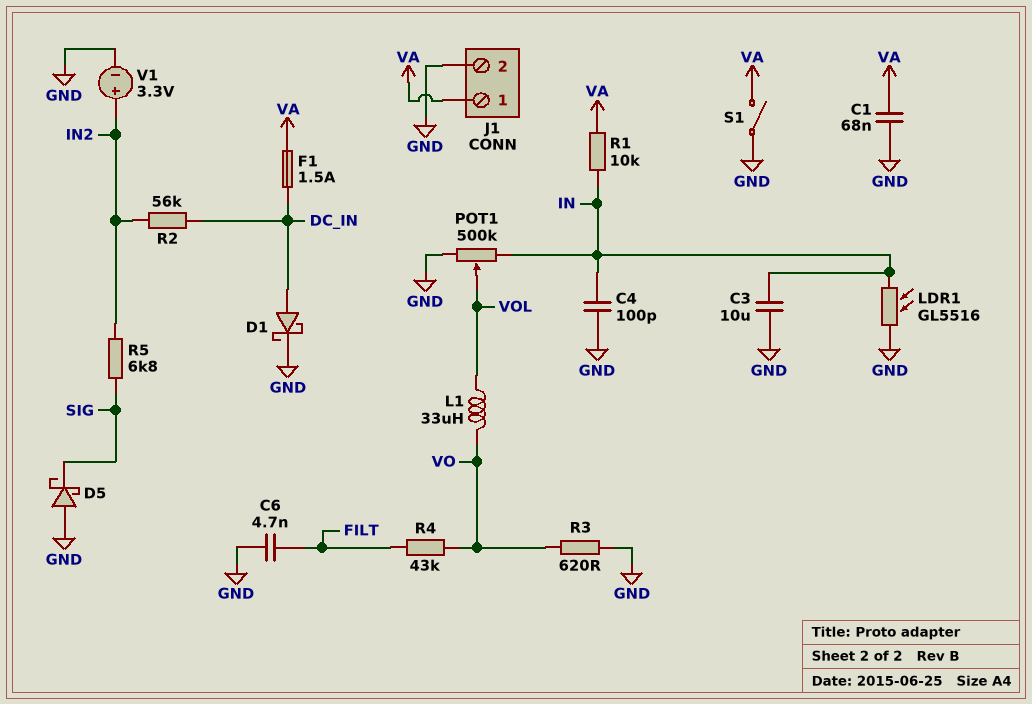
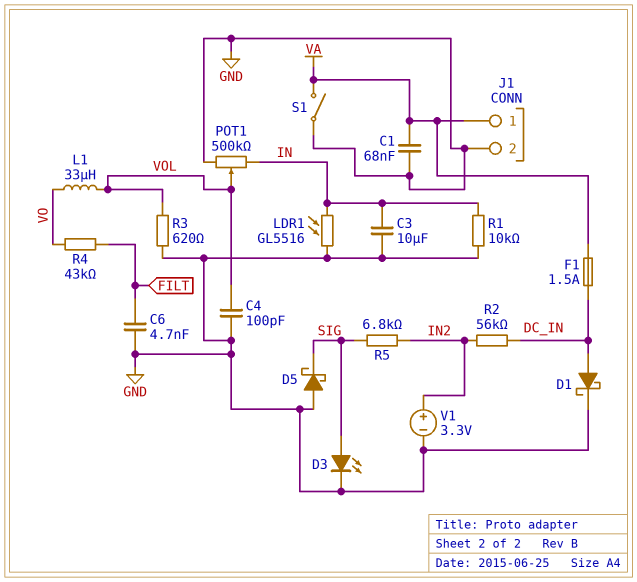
C4: 100pF (GND, IN) -> 100pF (GND, VOL)
D3: none -> LED (A SIG, K GND)
R1: 10k (IN, VA) -> 10k (GND, IN)
R3: 620 (GND, VO) -> 620 (GND, VOL)

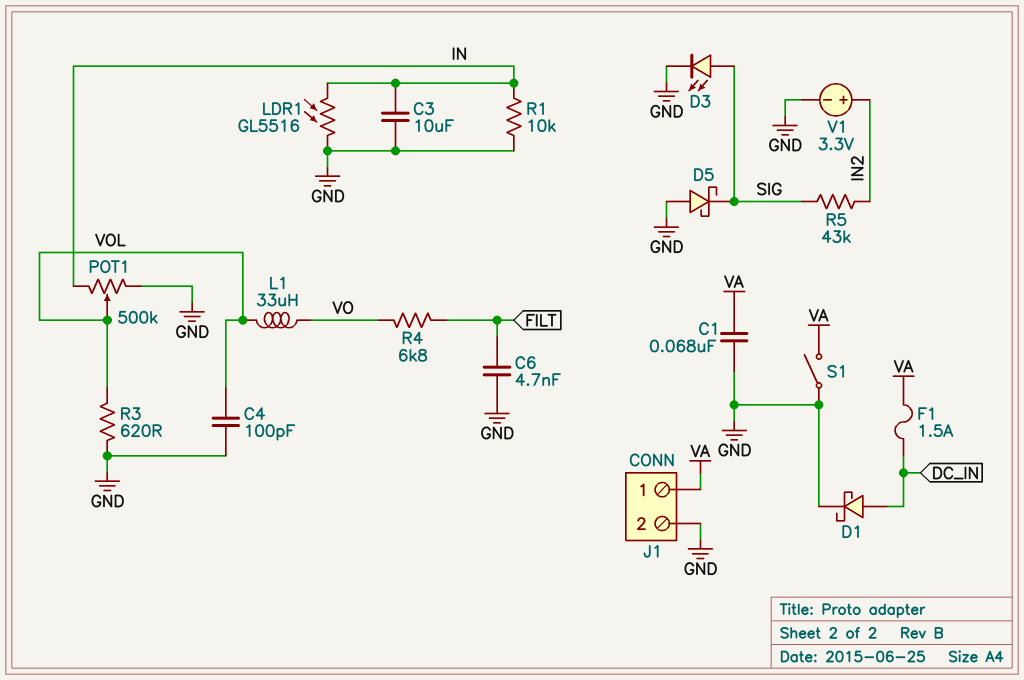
R2: 56k (DC_IN, IN2) -> none
R4: 43k (FILT, VO) -> 6.8k (FILT, VO)
R5: 6.8k (IN2, SIG) -> 43k (IN2, SIG)

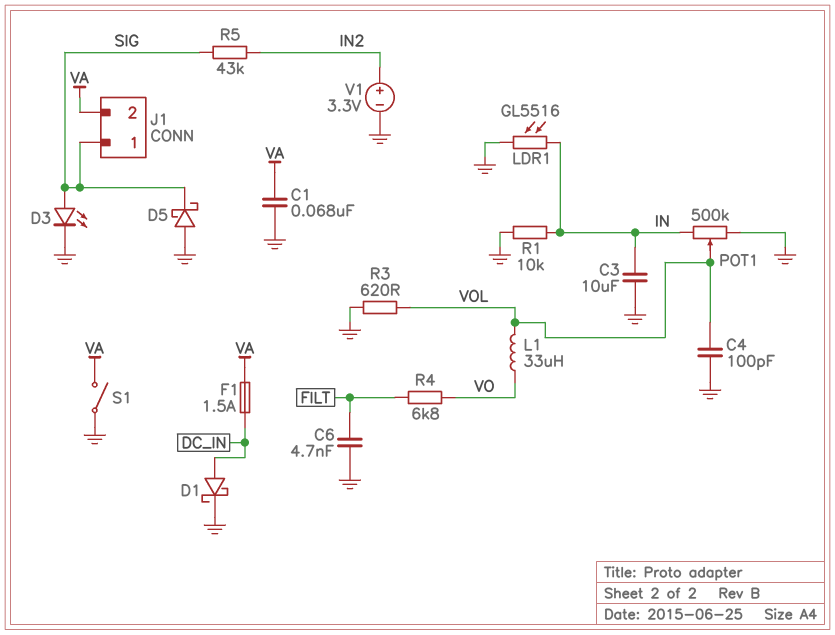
J1 pin 1: VA -> SIG
J1 pin 2: GND -> VA

